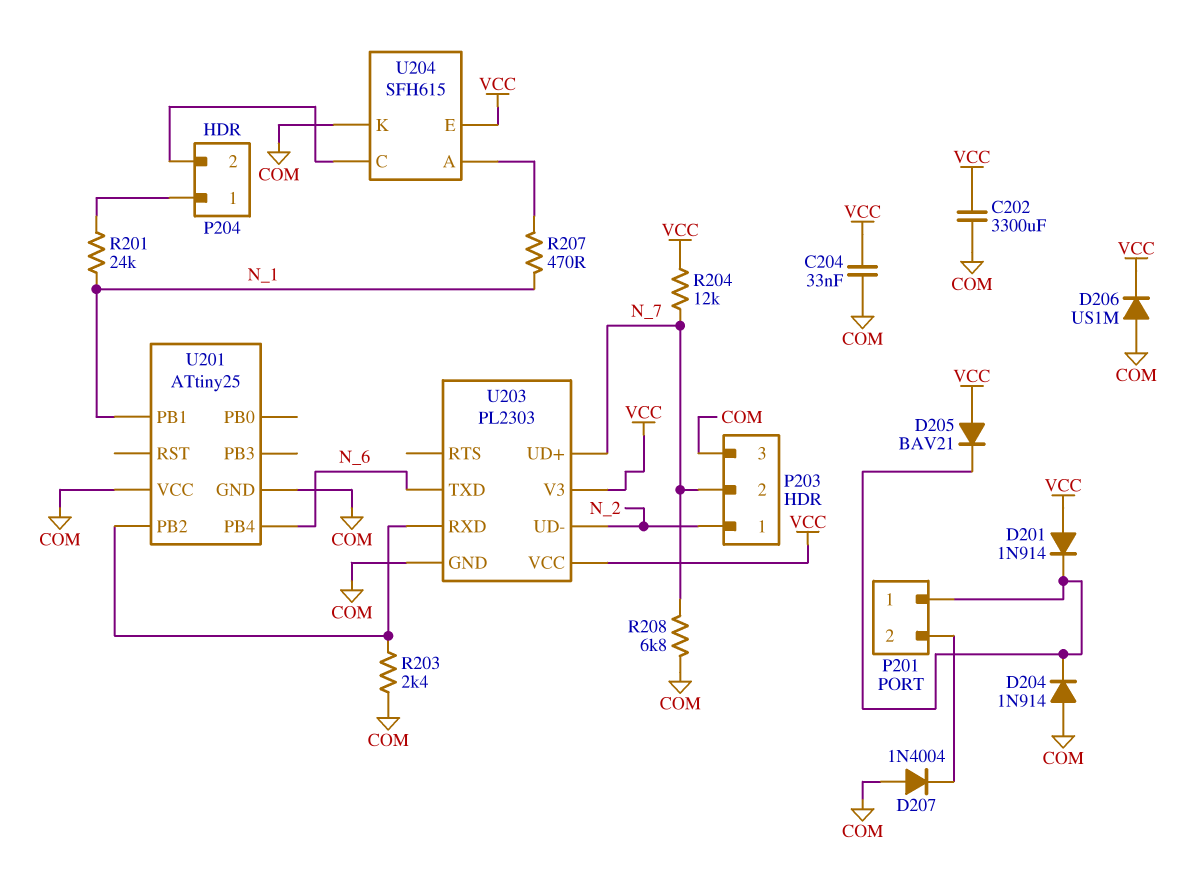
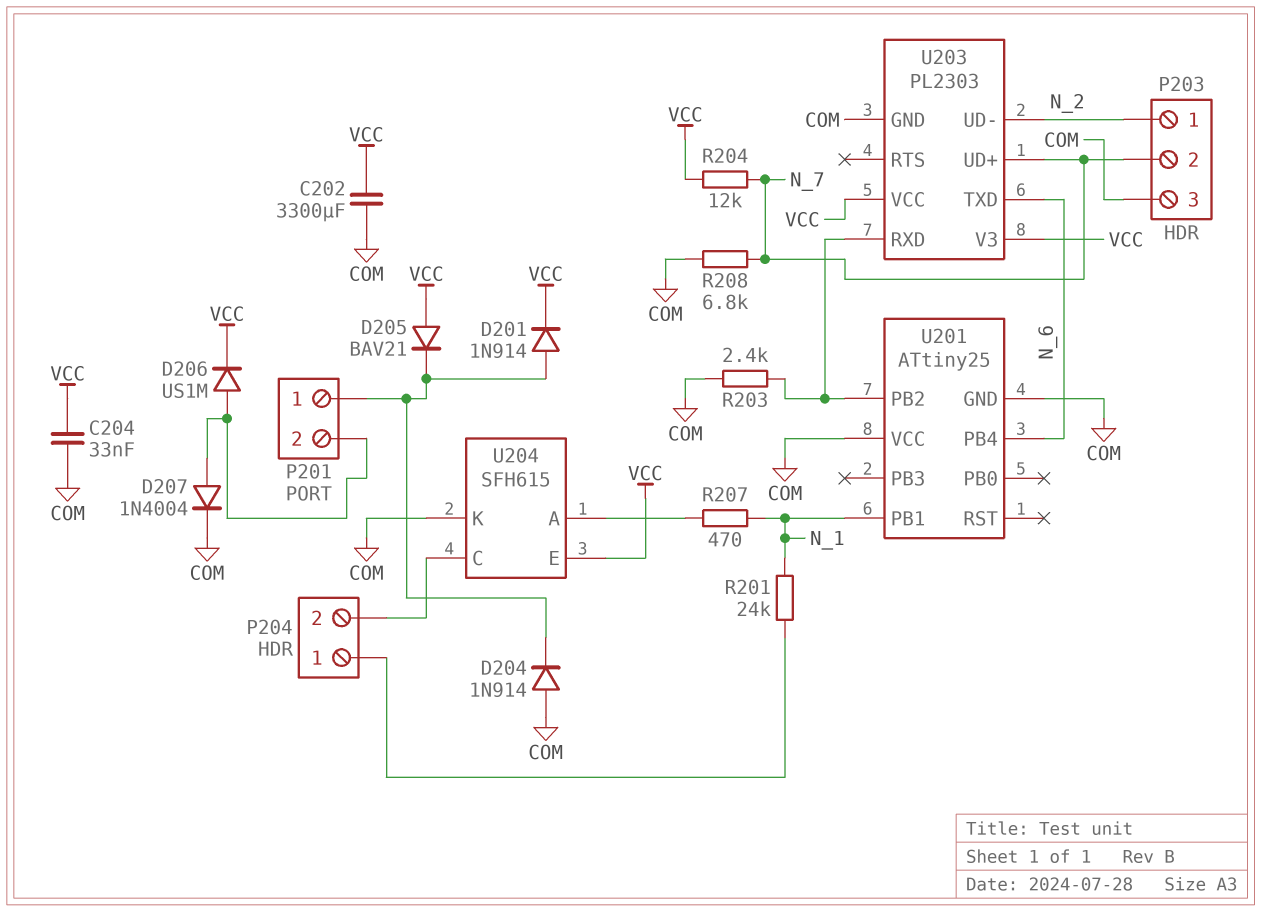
D201: diode 1N914 (A VCC, K P201/1) -> diode 1N914 (A P201/1, K VCC)
D206: diode US1M (A COM, K VCC) -> diode US1M (A P201/2, K VCC)
D207: diode 1N4004 (A COM, K P201/2) -> diode 1N4004 (A P201/2, K COM)

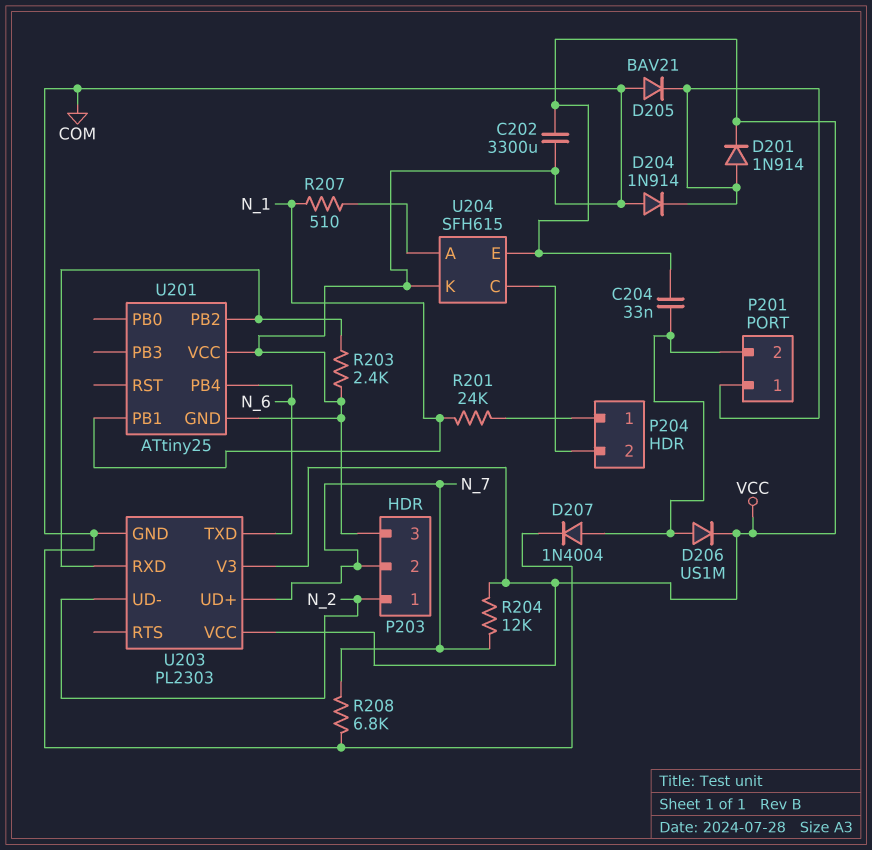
C204: 33nF (COM, VCC) -> 33nF (P201/2, VCC)
D205: diode BAV21 (A VCC, K P201/1) -> diode BAV21 (A COM, K P201/1)
R207: 470 (N_1, U204/A) -> 510 (N_1, U204/A)

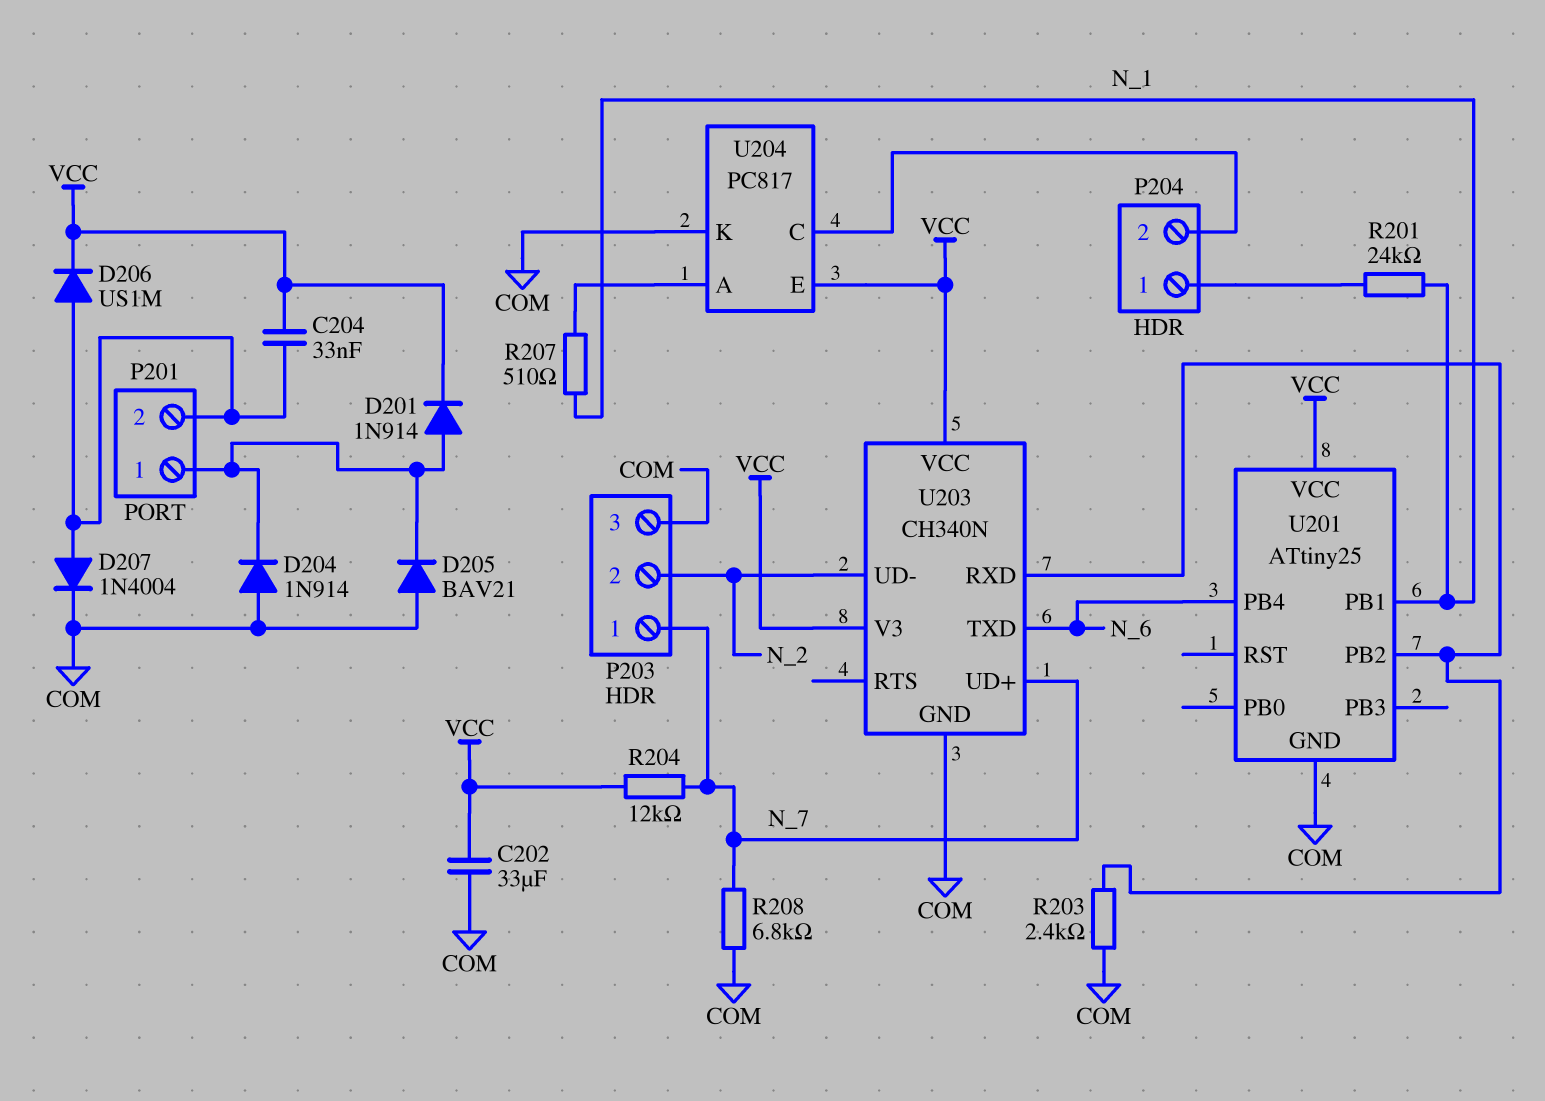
C202: 3300uF (COM, VCC) -> 33uF (COM, VCC)
P203 pin 1: N_2 -> N_7
P203 pin 2: N_7 -> N_2
U201 pin VCC: COM -> VCC
U203: PL2303 -> CH340N
U204: SFH615 -> PC817

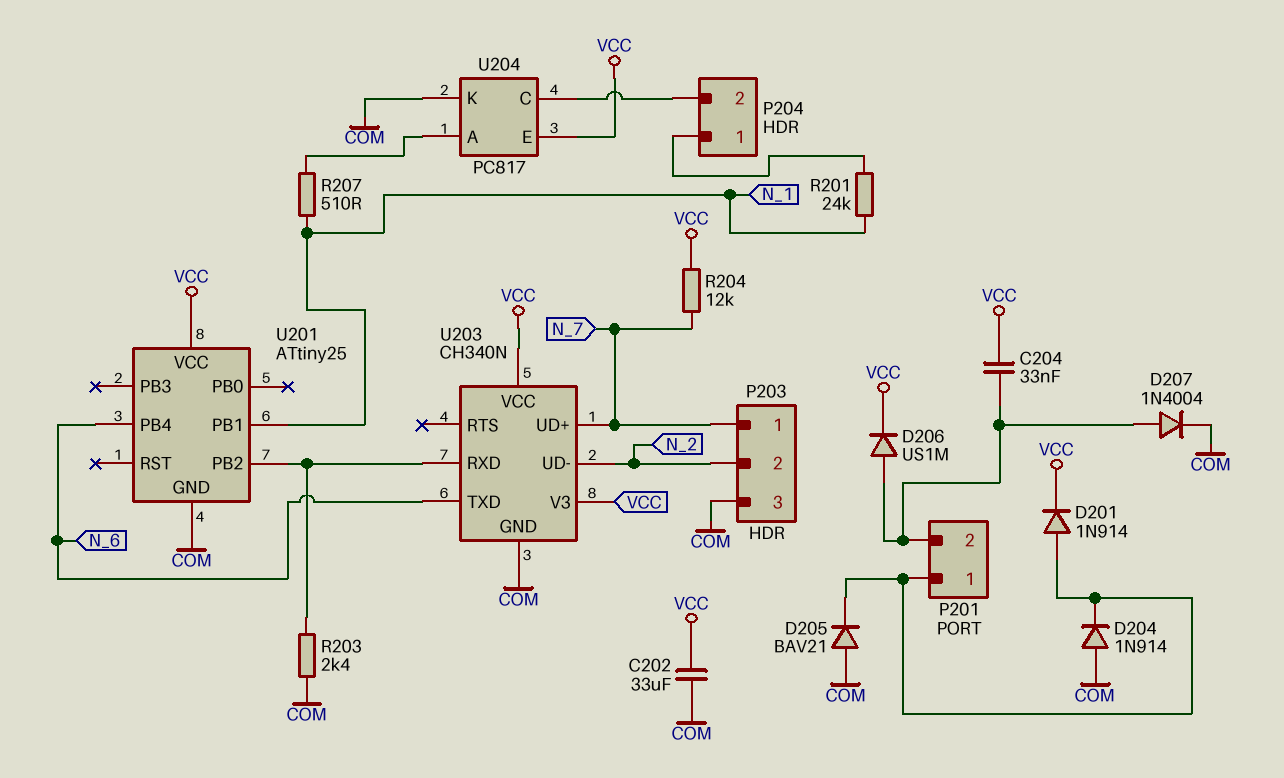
R208: 6.8k (COM, N_7) -> none

